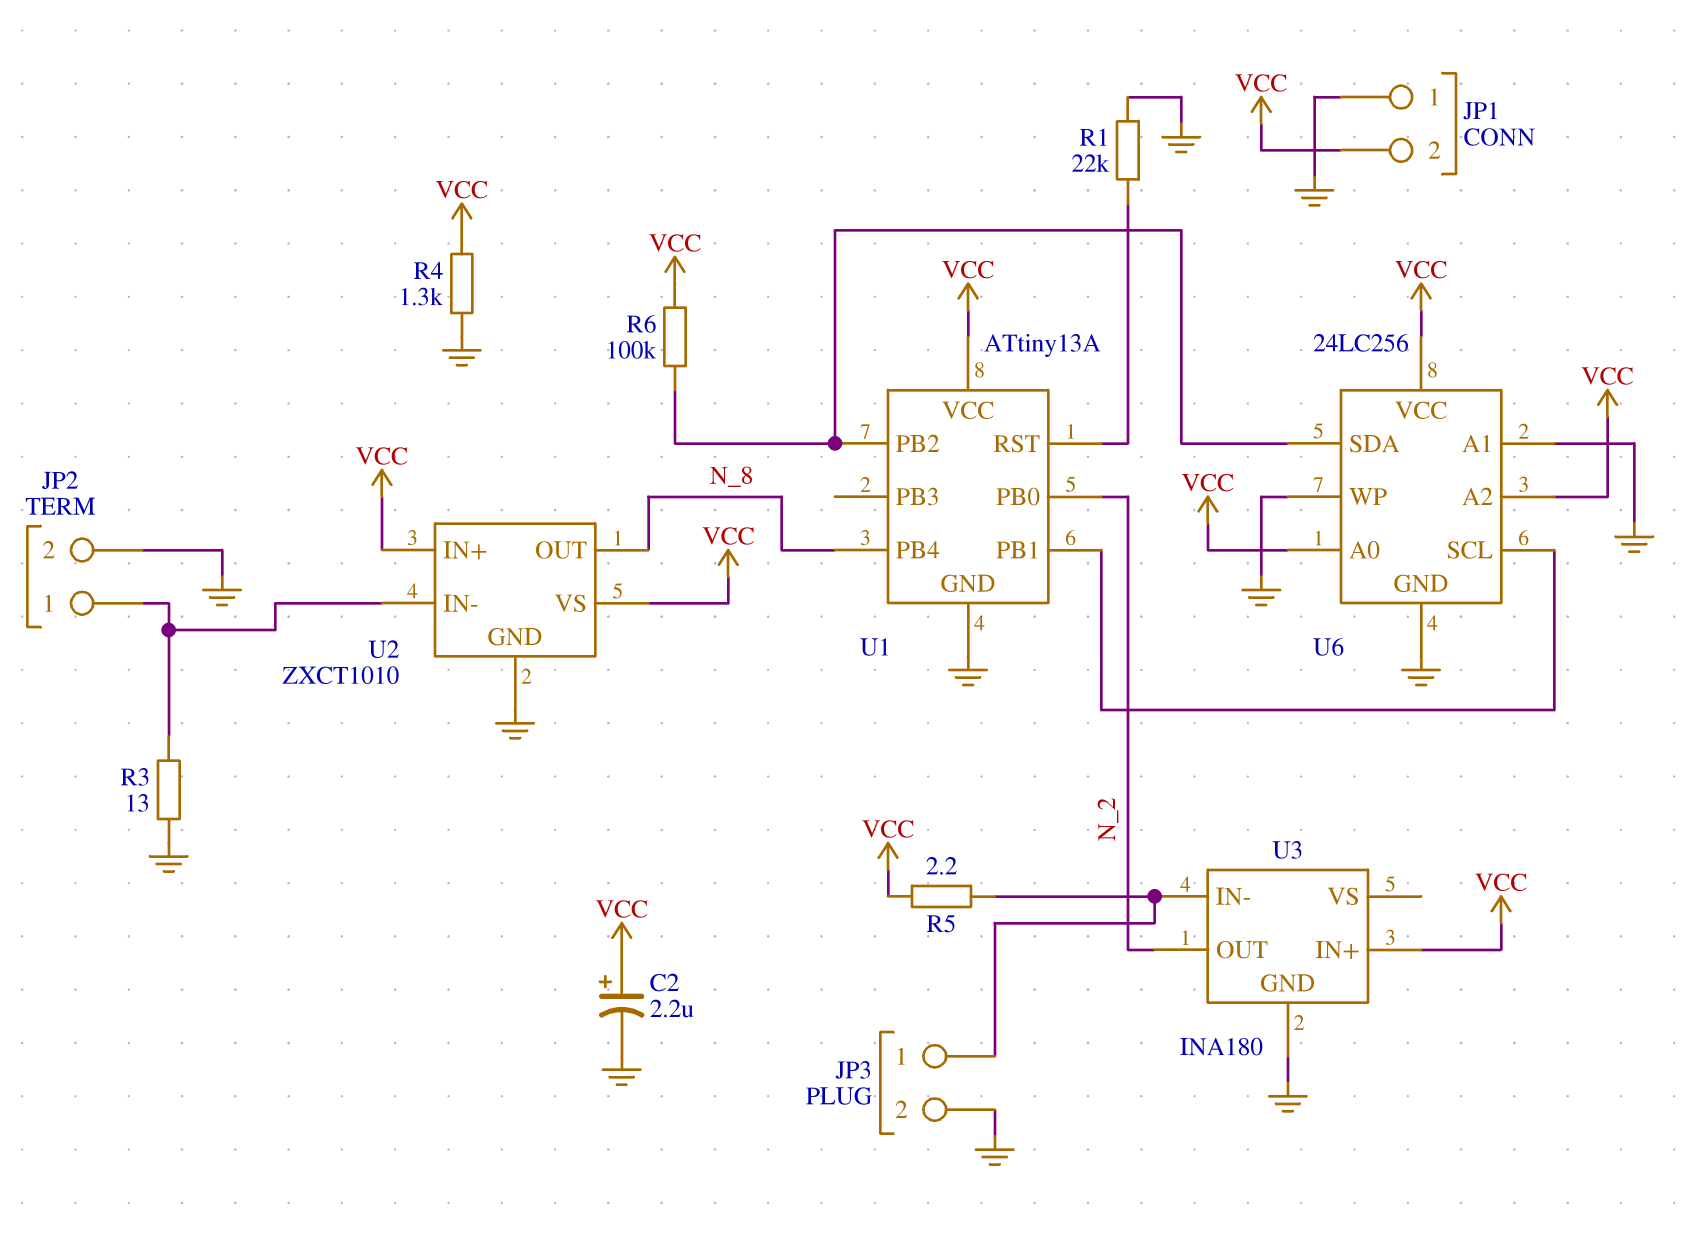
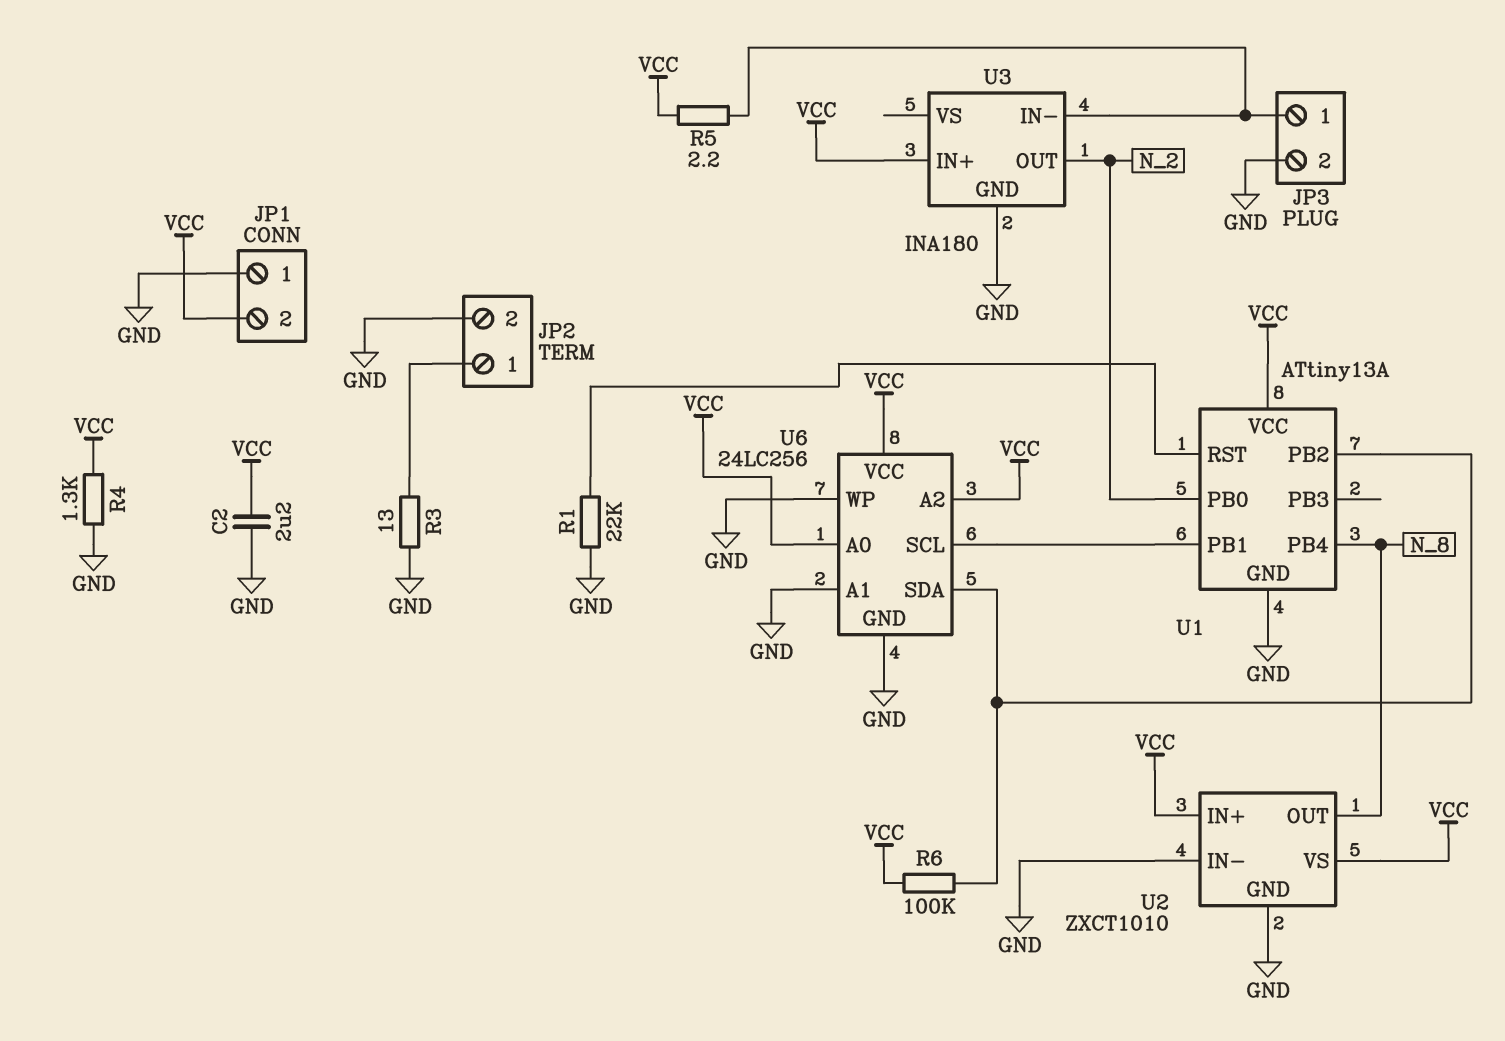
C2: 2.2uF (plus VCC, minus GND) -> 2.2uF (GND, VCC)
U2 pin IN-: JP2/1 -> GND

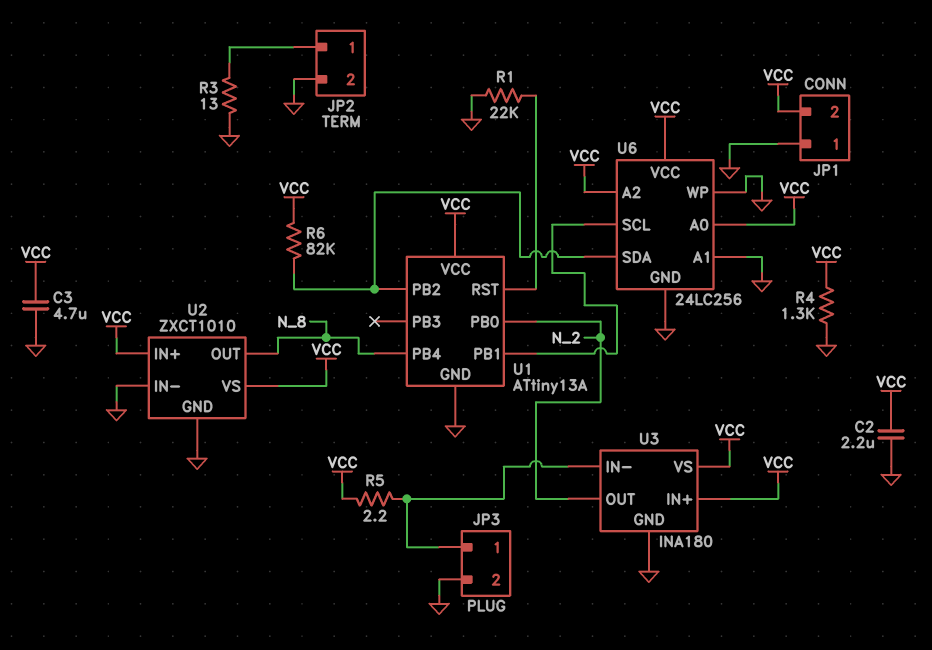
C3: none -> 4.7uF (GND, VCC)
R6: 100k (U1/PB2, VCC) -> 82k (U1/PB2, VCC)
U3 pin VS: none -> VCC

